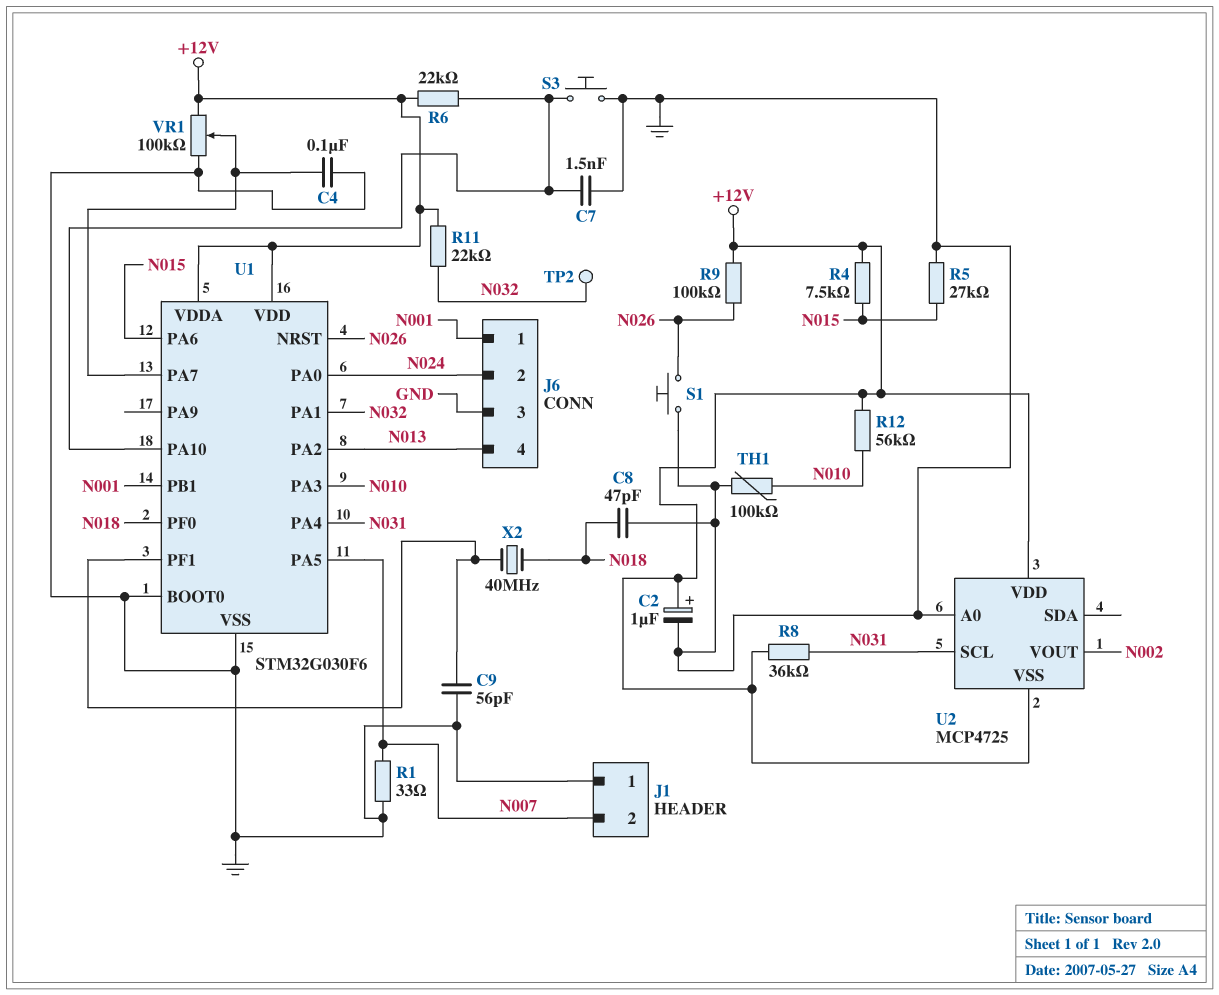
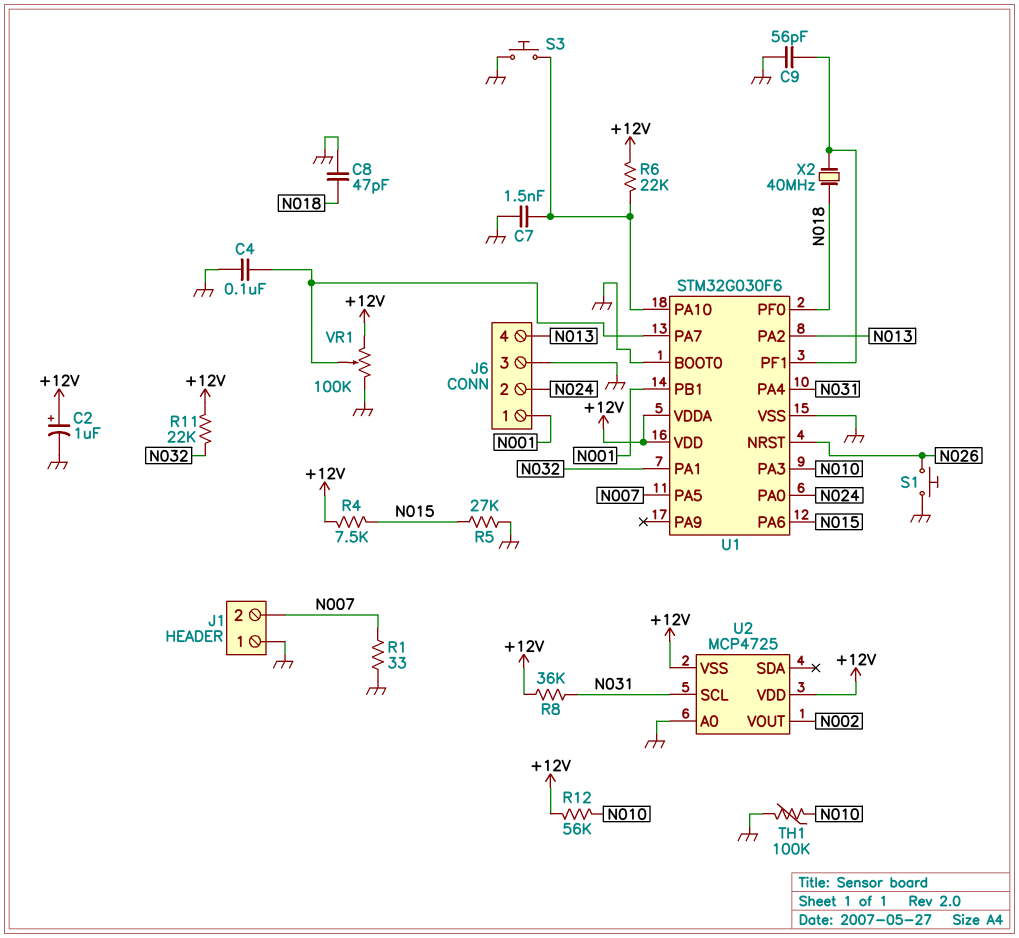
R9: 100k (+12V, N026) -> none
TP2: test point (N032) -> none

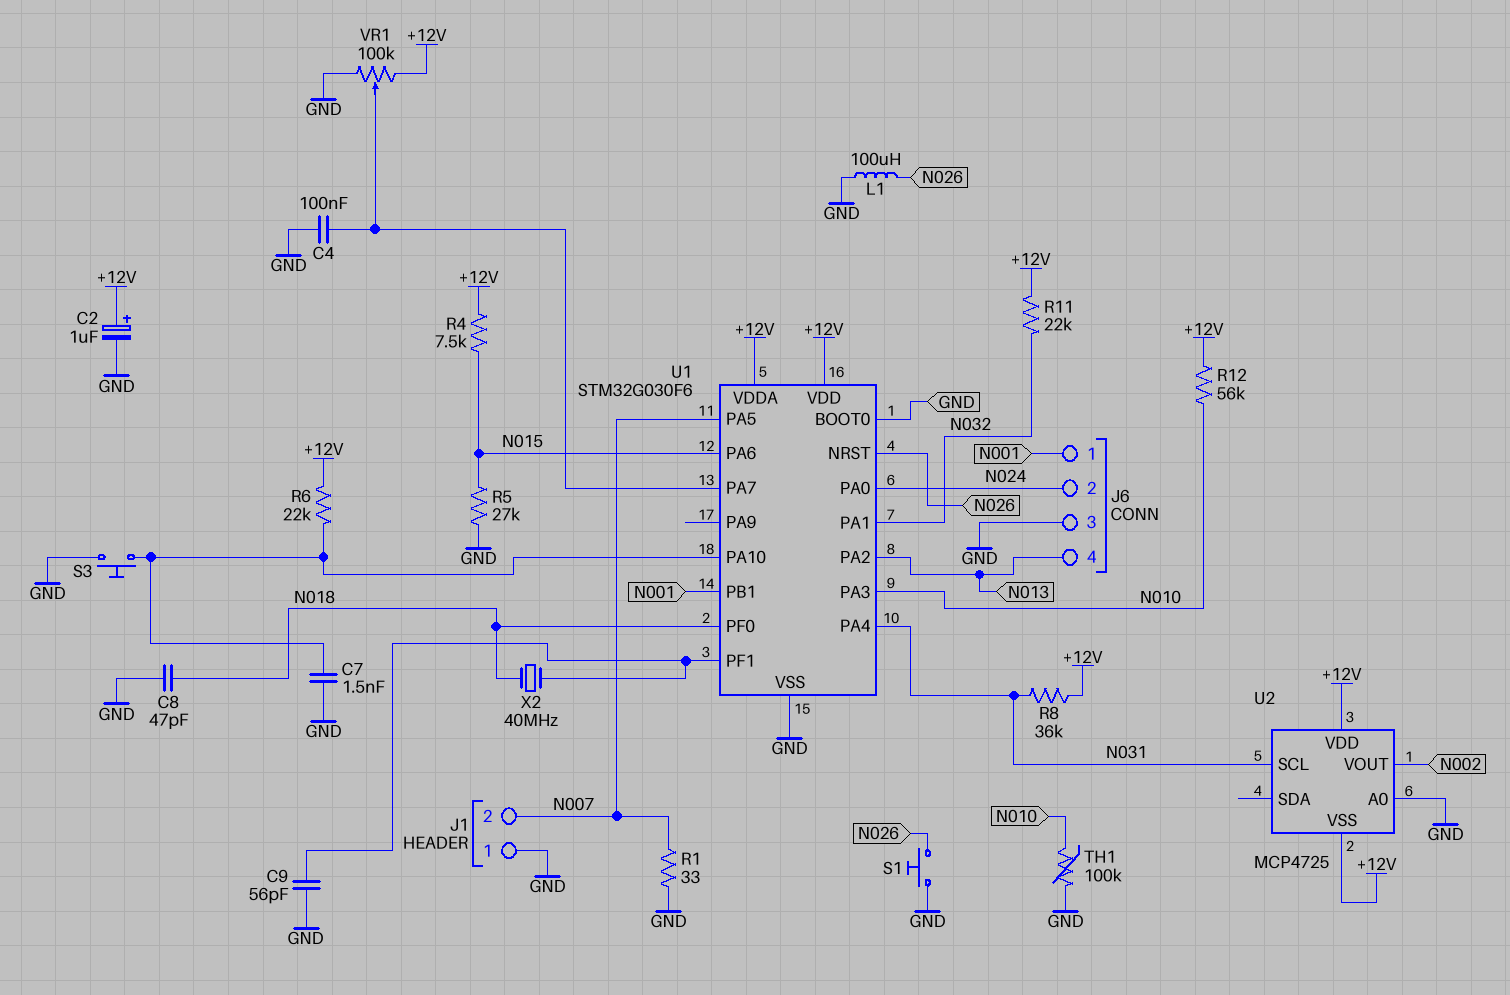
L1: none -> 100uH (GND, N026)

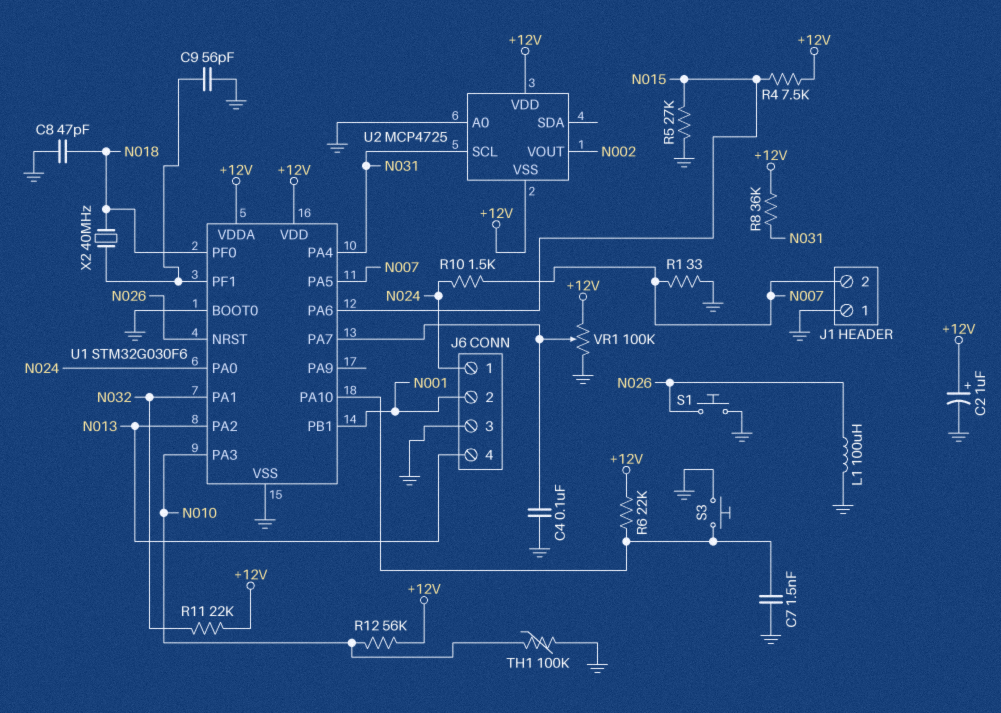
J6 pin 1: N001 -> N024
J6 pin 2: N024 -> N001
R10: none -> 1.5k (N007, N024)

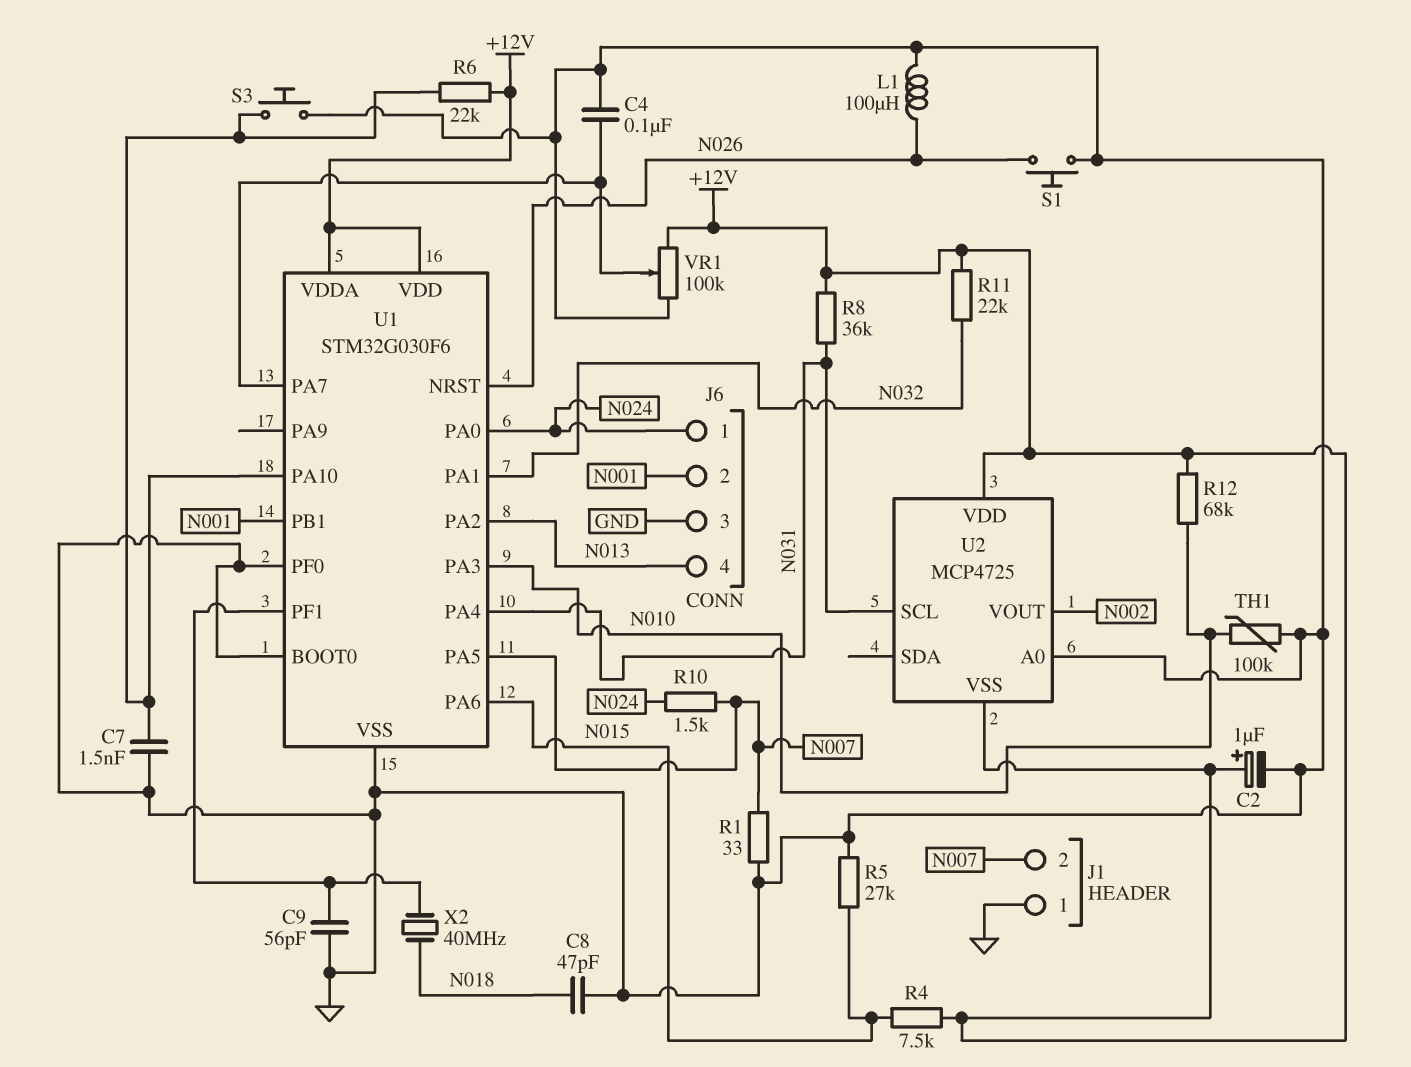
R12: 56k (+12V, N010) -> 68k (+12V, N010)
U1 pin PF0: N018 -> GND

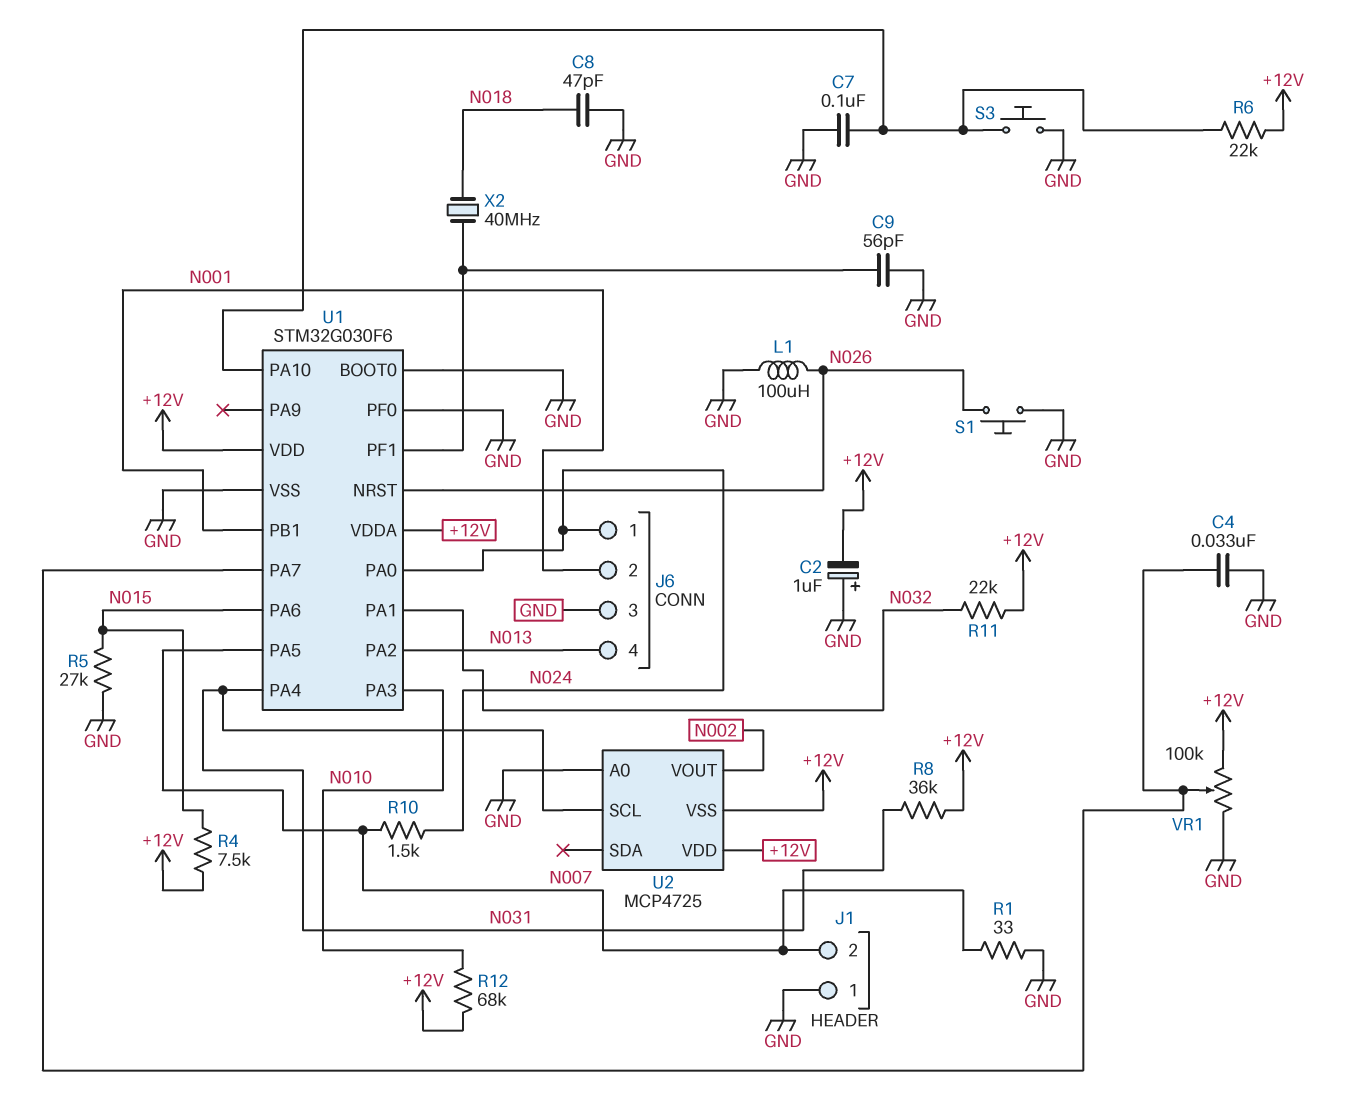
C2: 1uF (plus +12V, minus GND) -> 1uF (plus GND, minus +12V)
C4: 100nF (GND, U1/PA7) -> 33nF (GND, U1/PA7)
C7: 1.5nF (GND, U1/PA10) -> 100nF (GND, U1/PA10)
TH1: 100k (GND, N010) -> none

